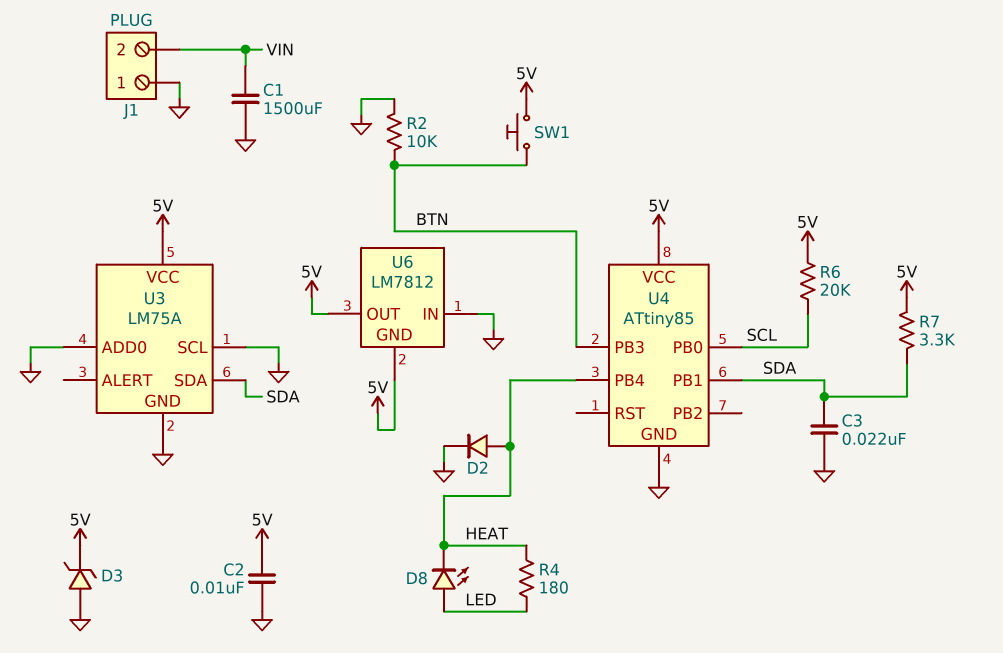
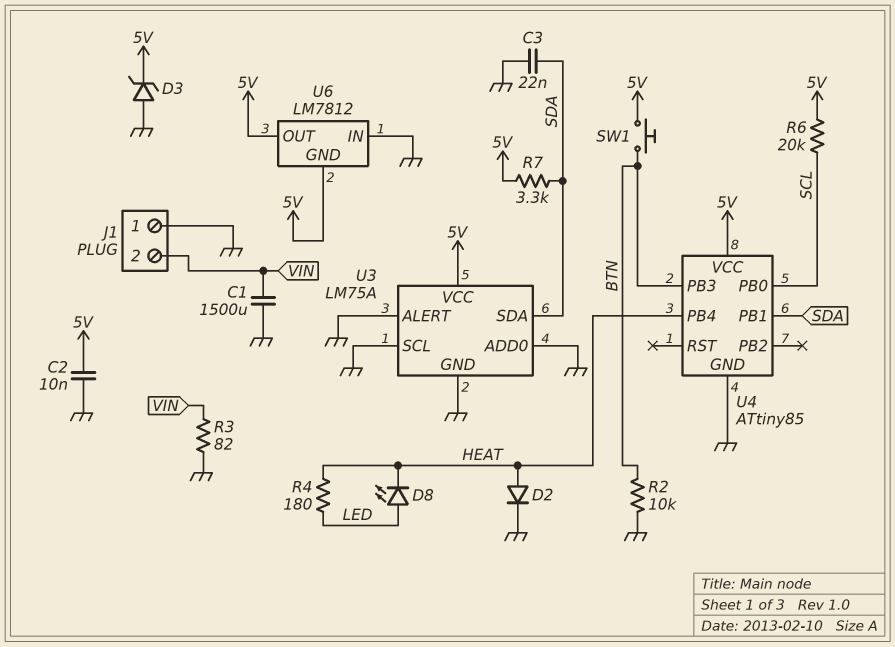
R3: none -> 82 (GND, VIN)
U3 pin ALERT: none -> GND

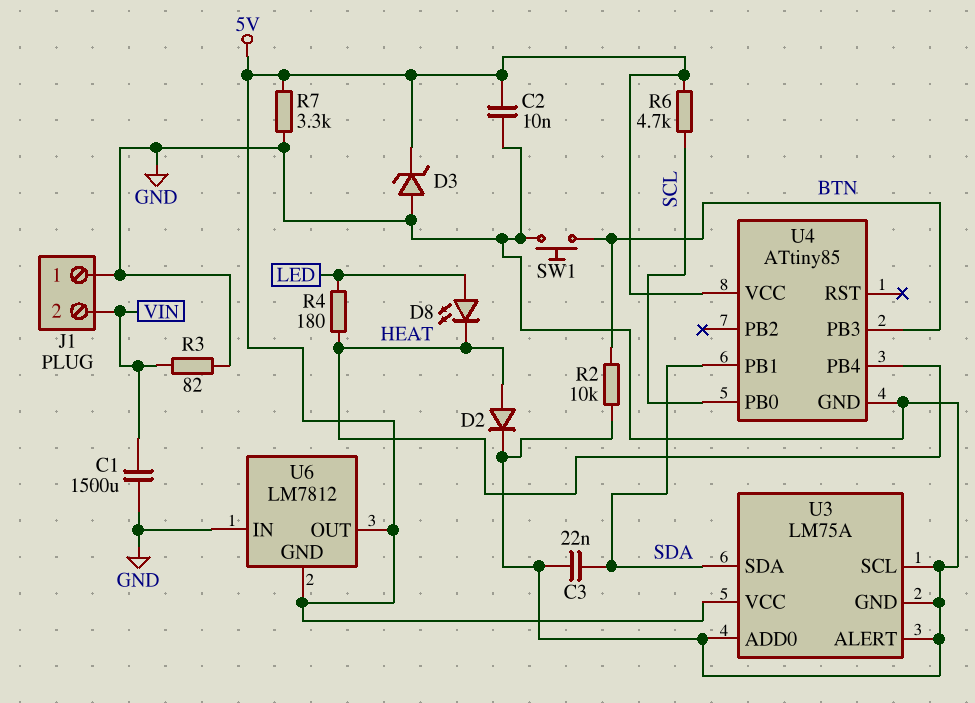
R6: 20k (5V, SCL) -> 4.7k (5V, SCL)
R7: 3.3k (5V, SDA) -> 3.3k (5V, GND)
SW1: button (5V, BTN) -> button (BTN, GND)

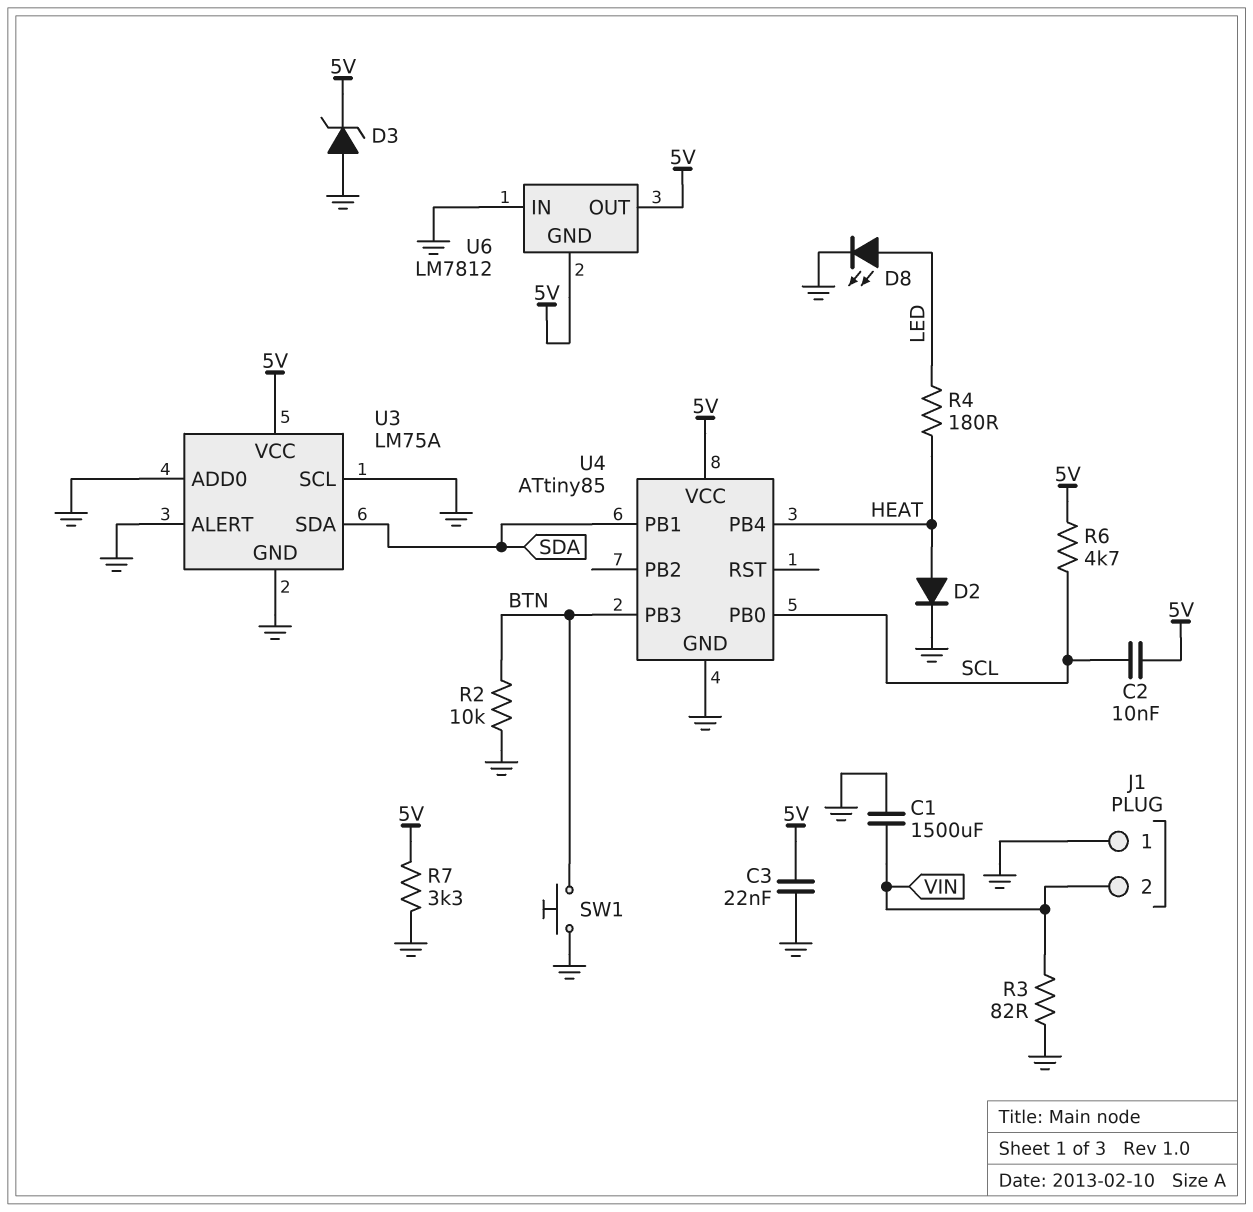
C2: 10nF (5V, GND) -> 10nF (5V, SCL)
C3: 22nF (GND, SDA) -> 22nF (5V, GND)
D8: LED (A LED, K HEAT) -> LED (A LED, K GND)

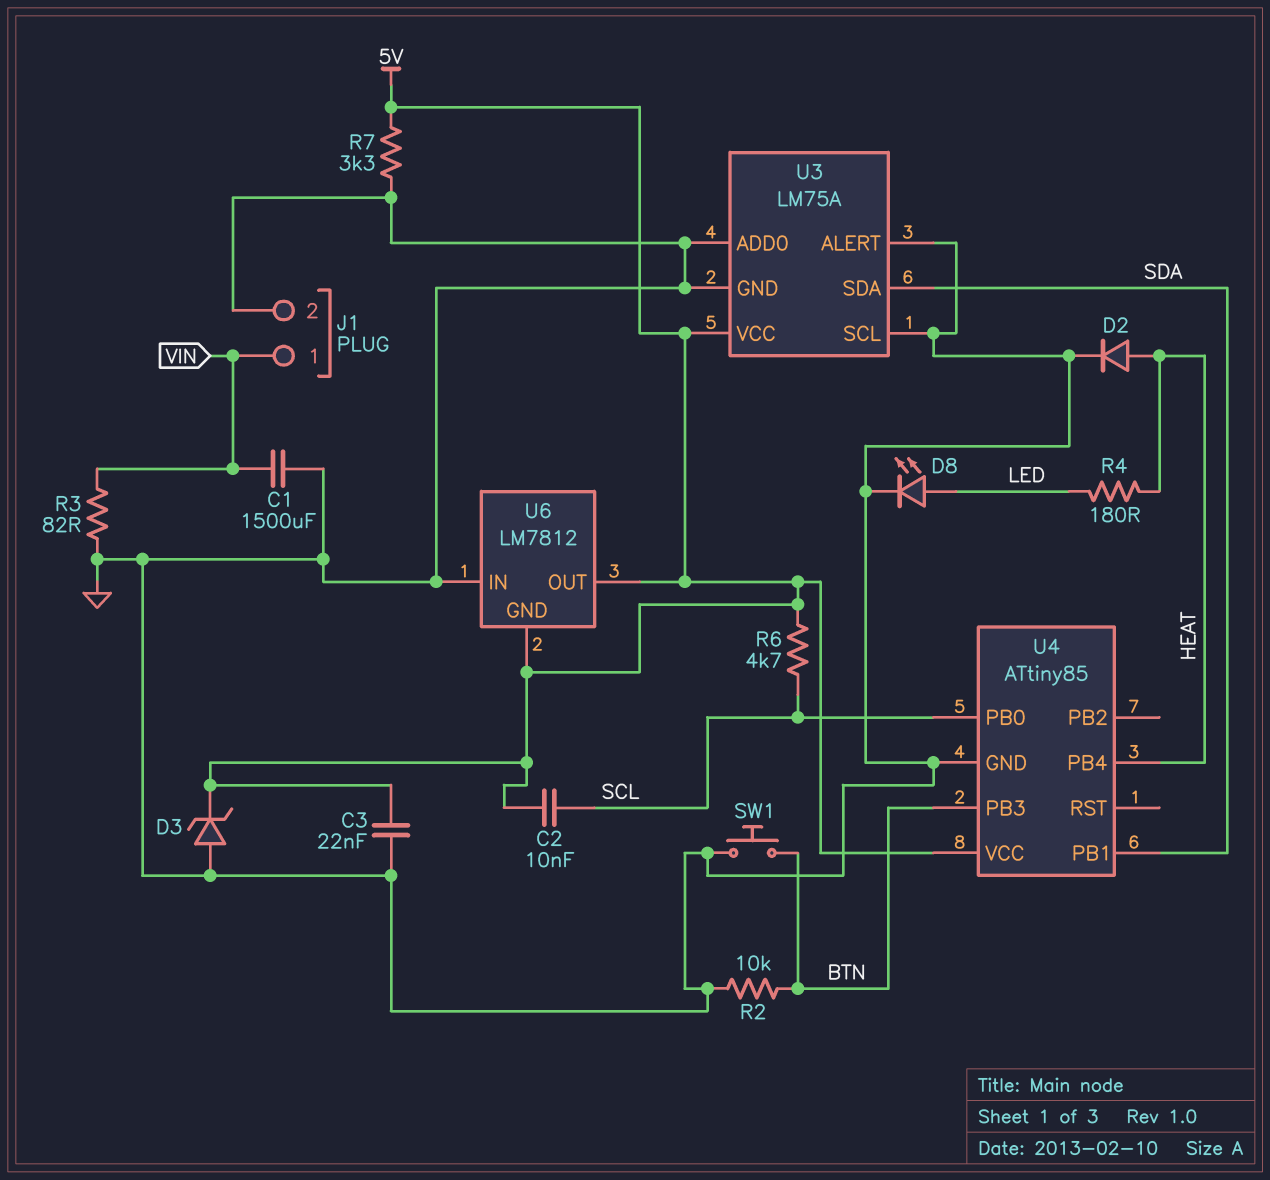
J1 pin 1: GND -> VIN
J1 pin 2: VIN -> GND

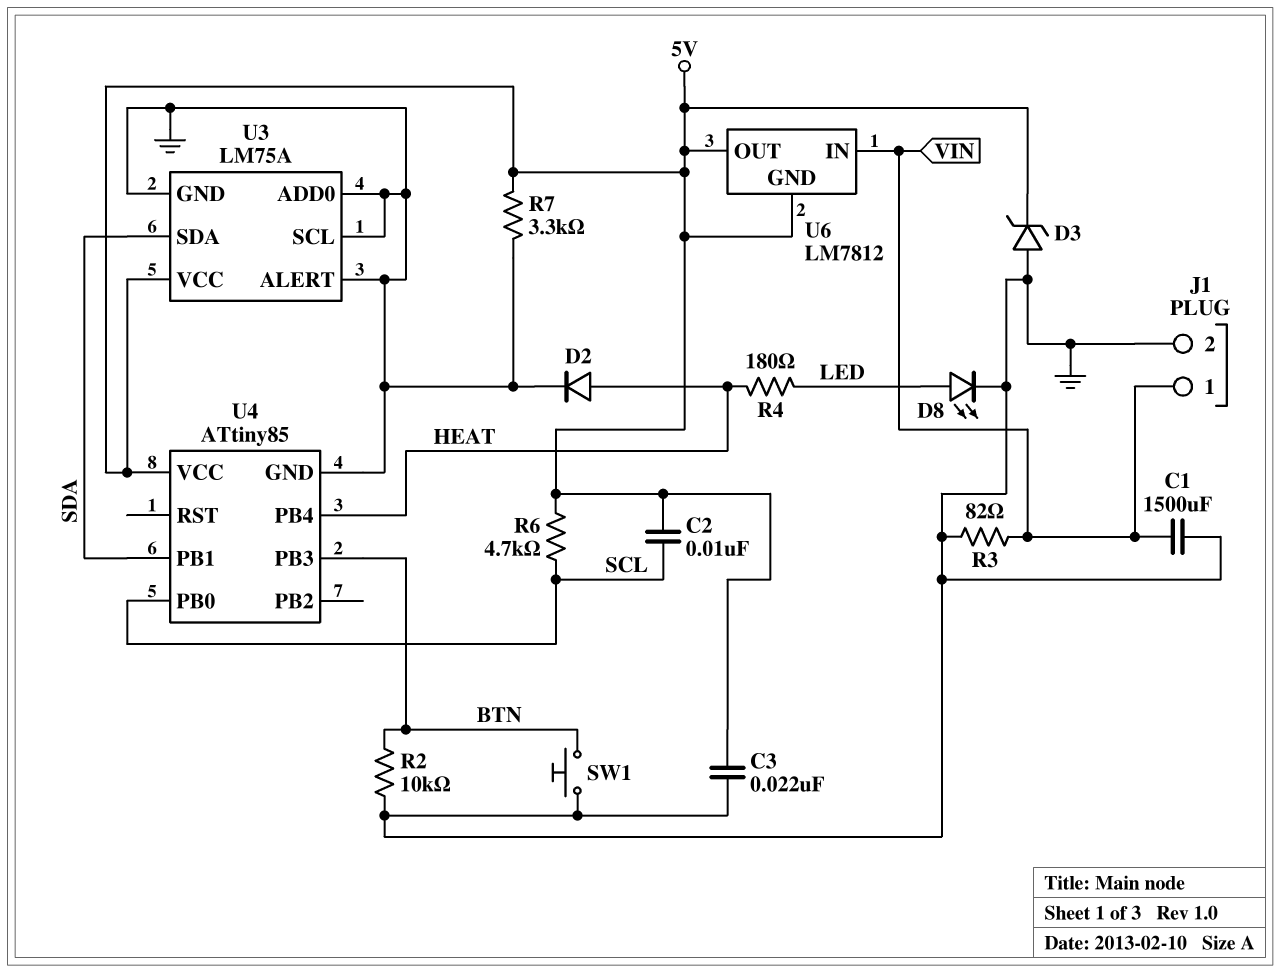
U6 pin IN: GND -> VIN

